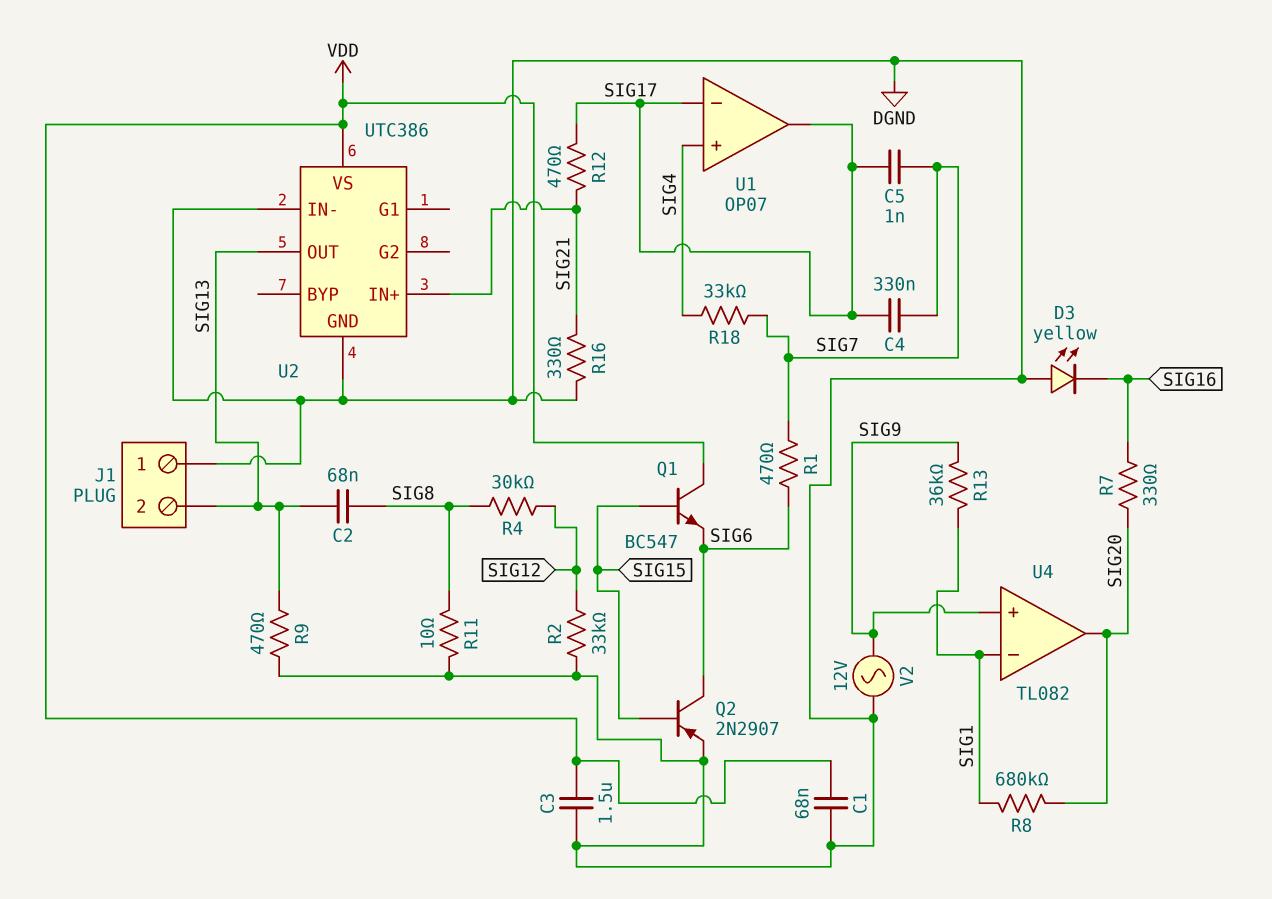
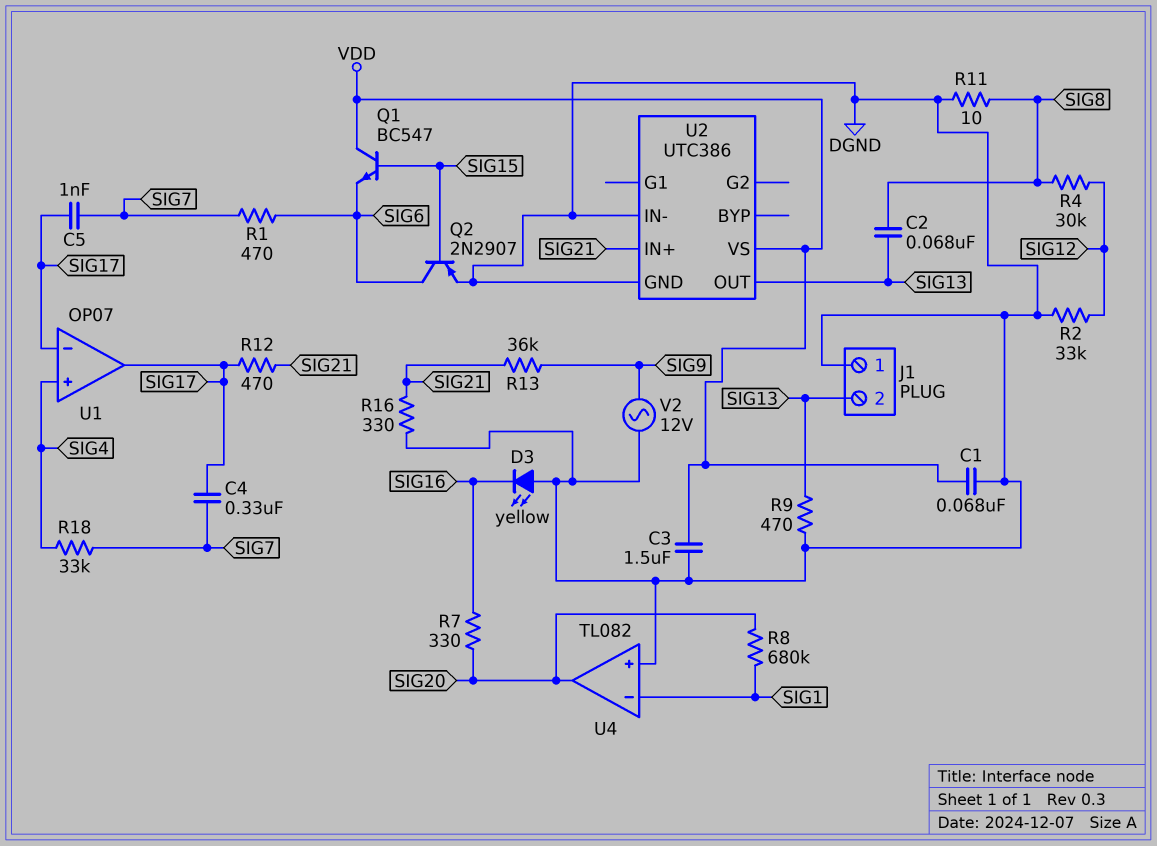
R13: 36k (SIG1, SIG9) -> 36k (SIG9, SIG21)
U4 pin in+: SIG9 -> DGND

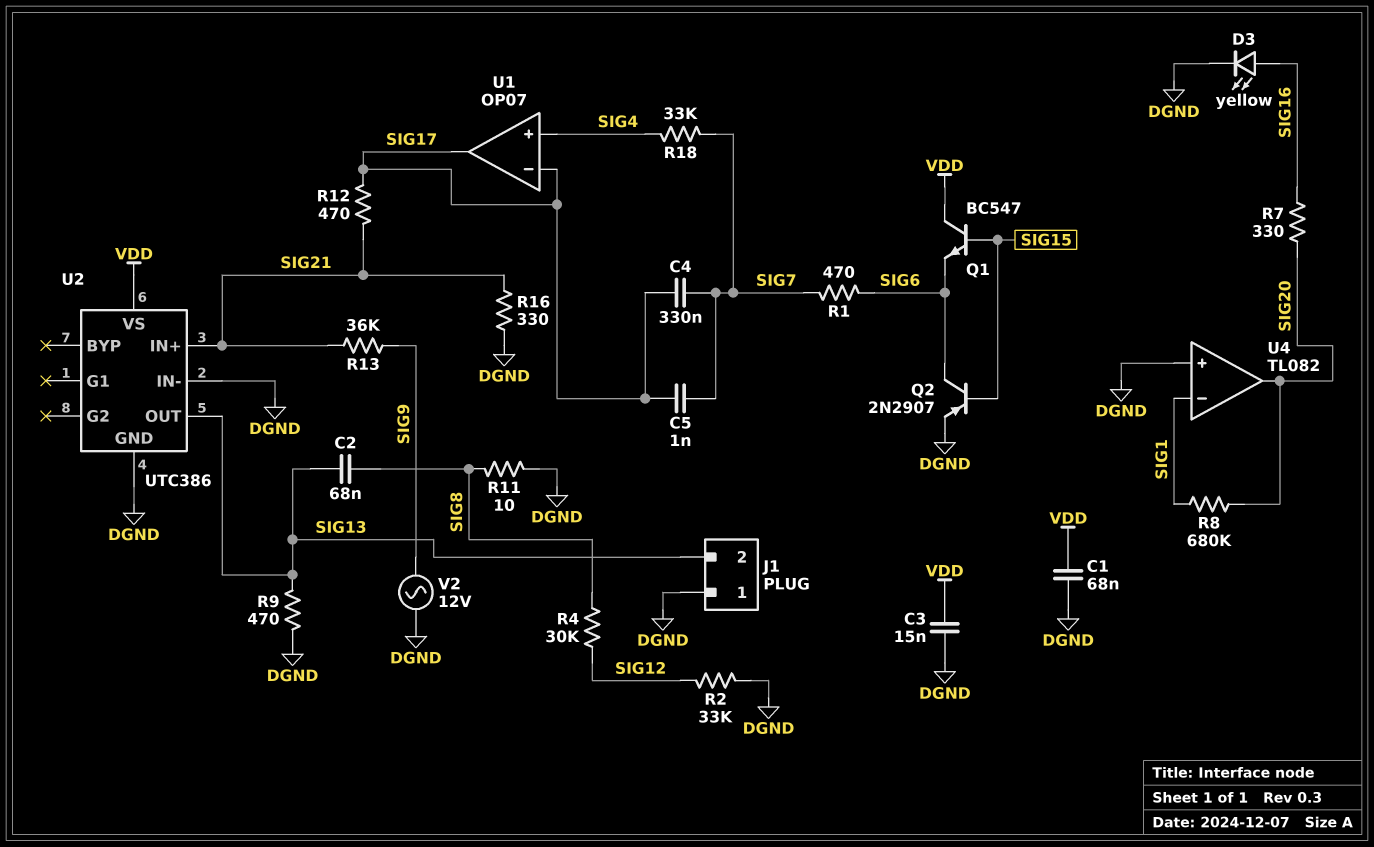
C3: 1.5uF (DGND, VDD) -> 15nF (DGND, VDD)
D3: LED yellow (A DGND, K SIG16) -> LED yellow (A SIG16, K DGND)

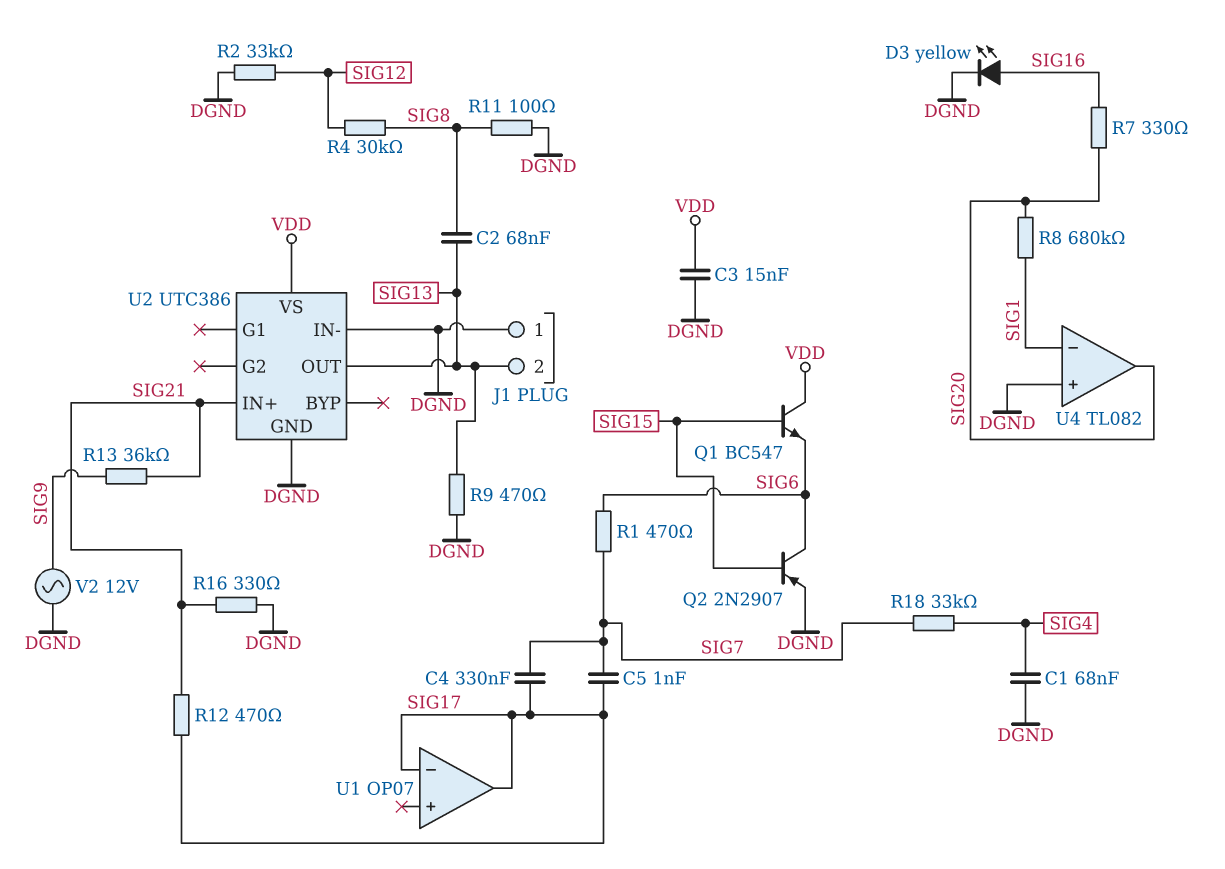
C1: 68nF (DGND, VDD) -> 68nF (DGND, SIG4)
R11: 10 (DGND, SIG8) -> 100 (DGND, SIG8)
U1 pin in+: SIG4 -> none

